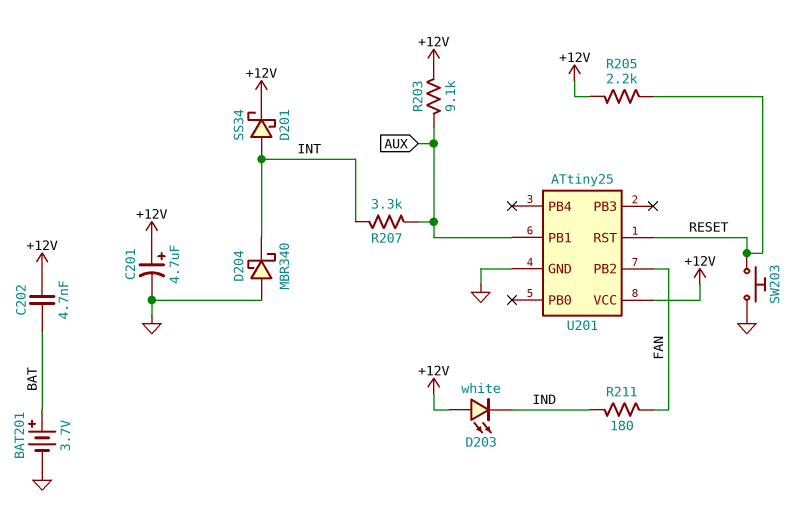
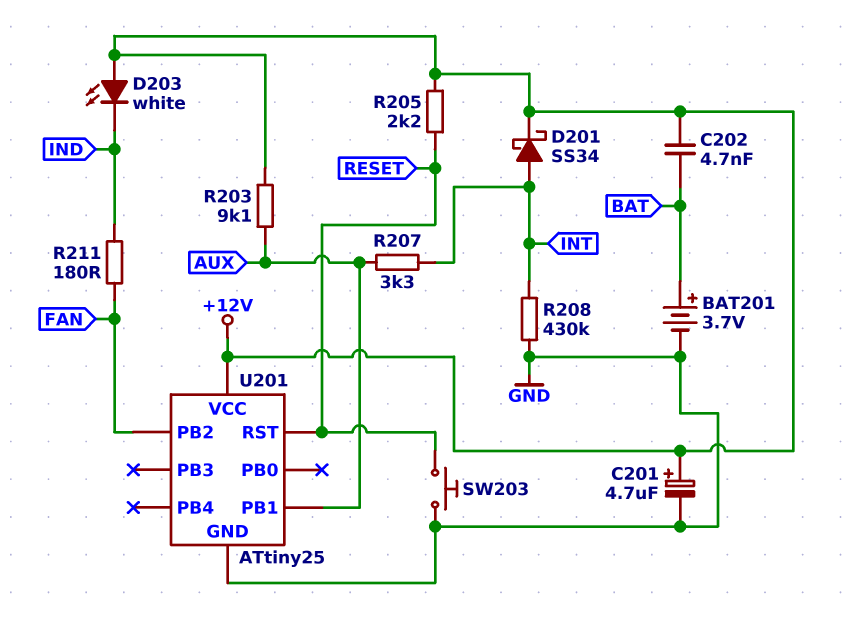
D204: schottky MBR340 (A GND, K INT) -> none
R208: none -> 430k (GND, INT)

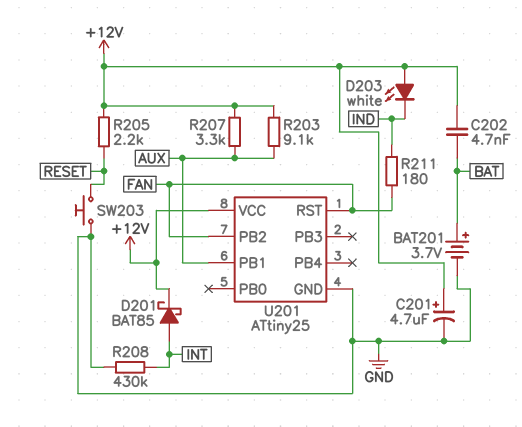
D201: schottky SS34 (A INT, K +12V) -> schottky BAT85 (A INT, K +12V)
R207: 3.3k (AUX, INT) -> 3.3k (+12V, AUX)
U201 pin RST: RESET -> FAN

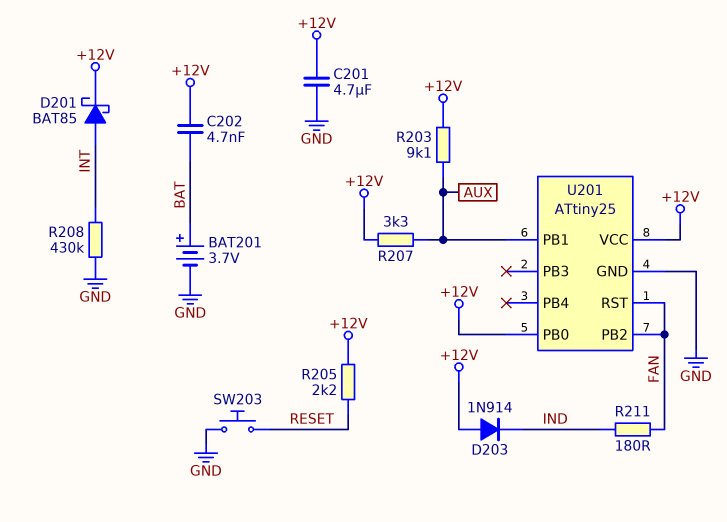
C201: 4.7uF (plus +12V, minus GND) -> 4.7uF (+12V, GND)
D203: LED white (A +12V, K IND) -> diode 1N914 (A +12V, K IND)
U201 pin PB0: none -> +12V

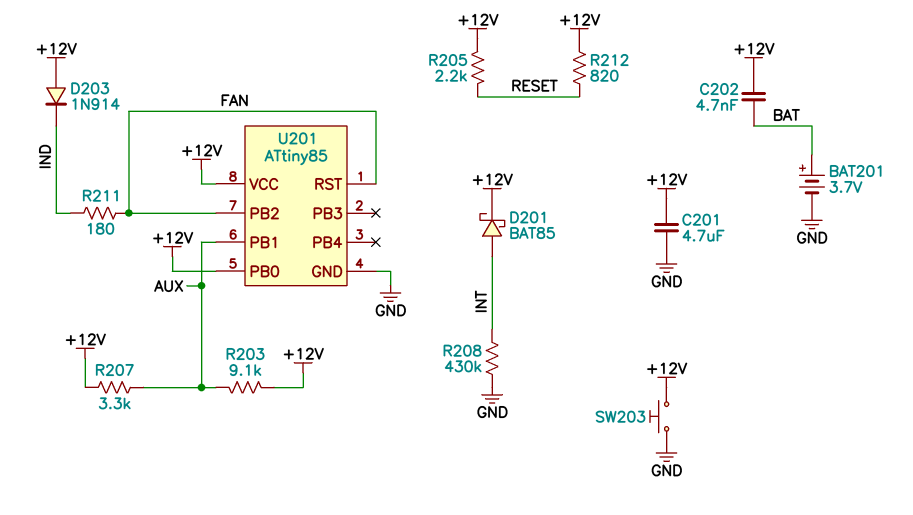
R212: none -> 820 (+12V, RESET)
SW203: button (GND, RESET) -> button (+12V, GND)
U201: ATtiny25 -> ATtiny85

